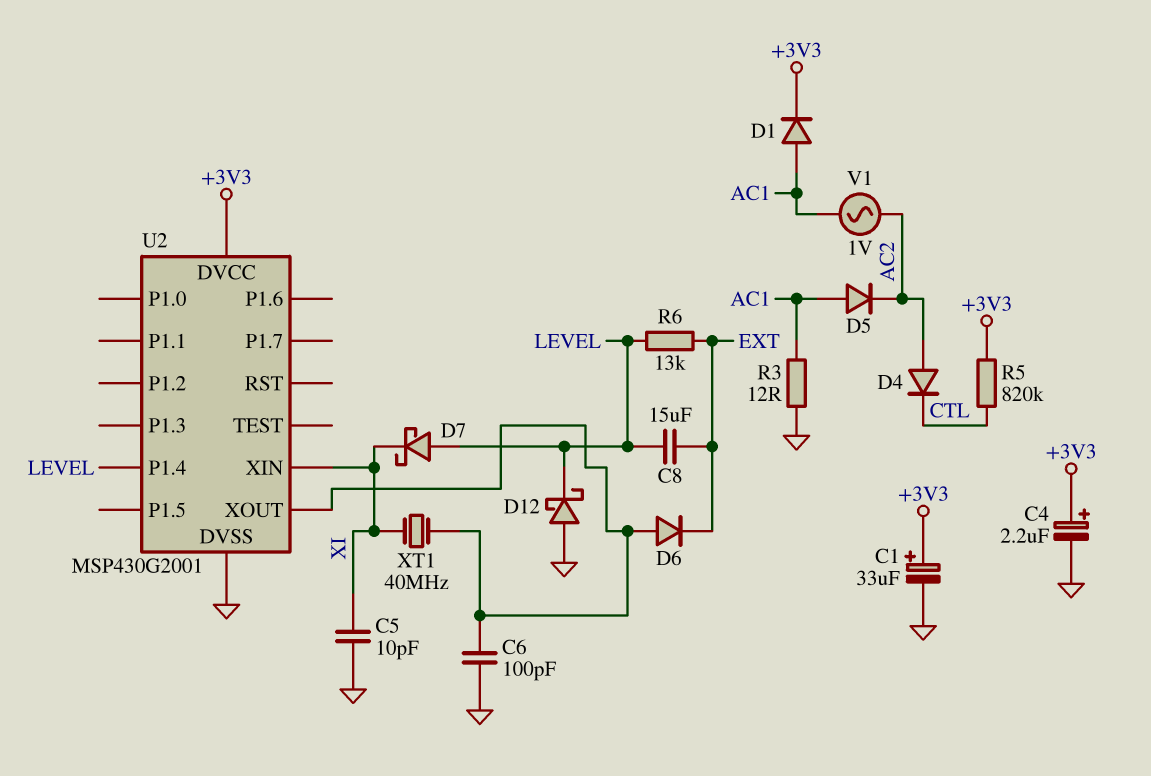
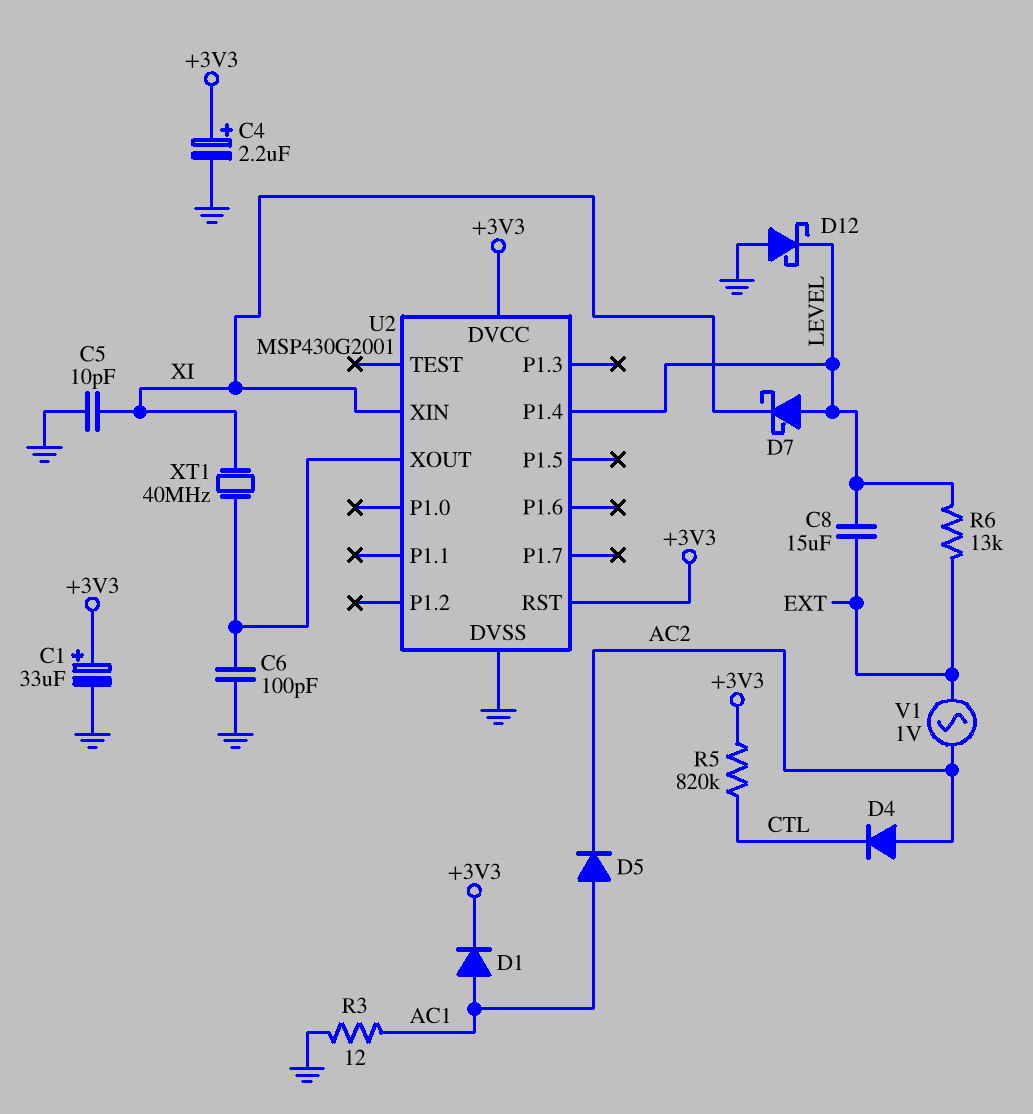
D6: diode (A U2/XOUT, K EXT) -> none
U2 pin RST: none -> +3V3
V1: AC 1V (AC1, AC2) -> AC 1V (AC2, EXT)

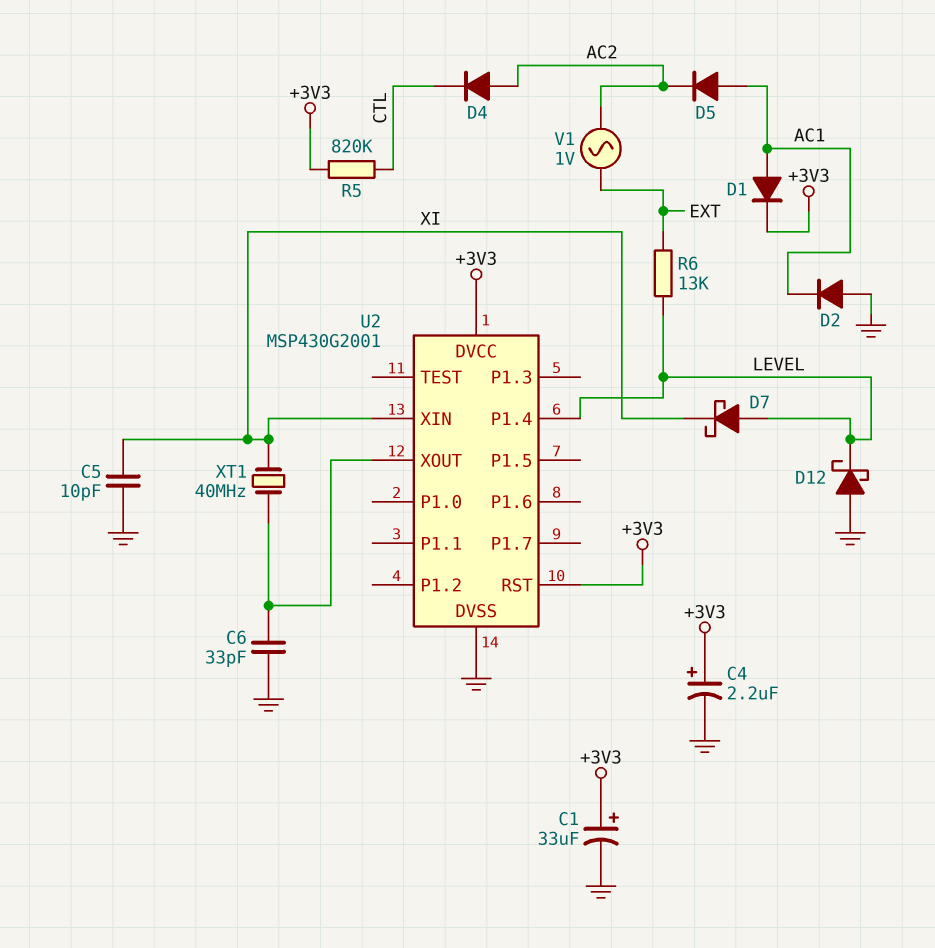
C6: 100pF (GND, U2/XOUT) -> 33pF (GND, U2/XOUT)
C8: 15uF (EXT, LEVEL) -> none
D2: none -> diode (A GND, K AC1)
R3: 12 (AC1, GND) -> none

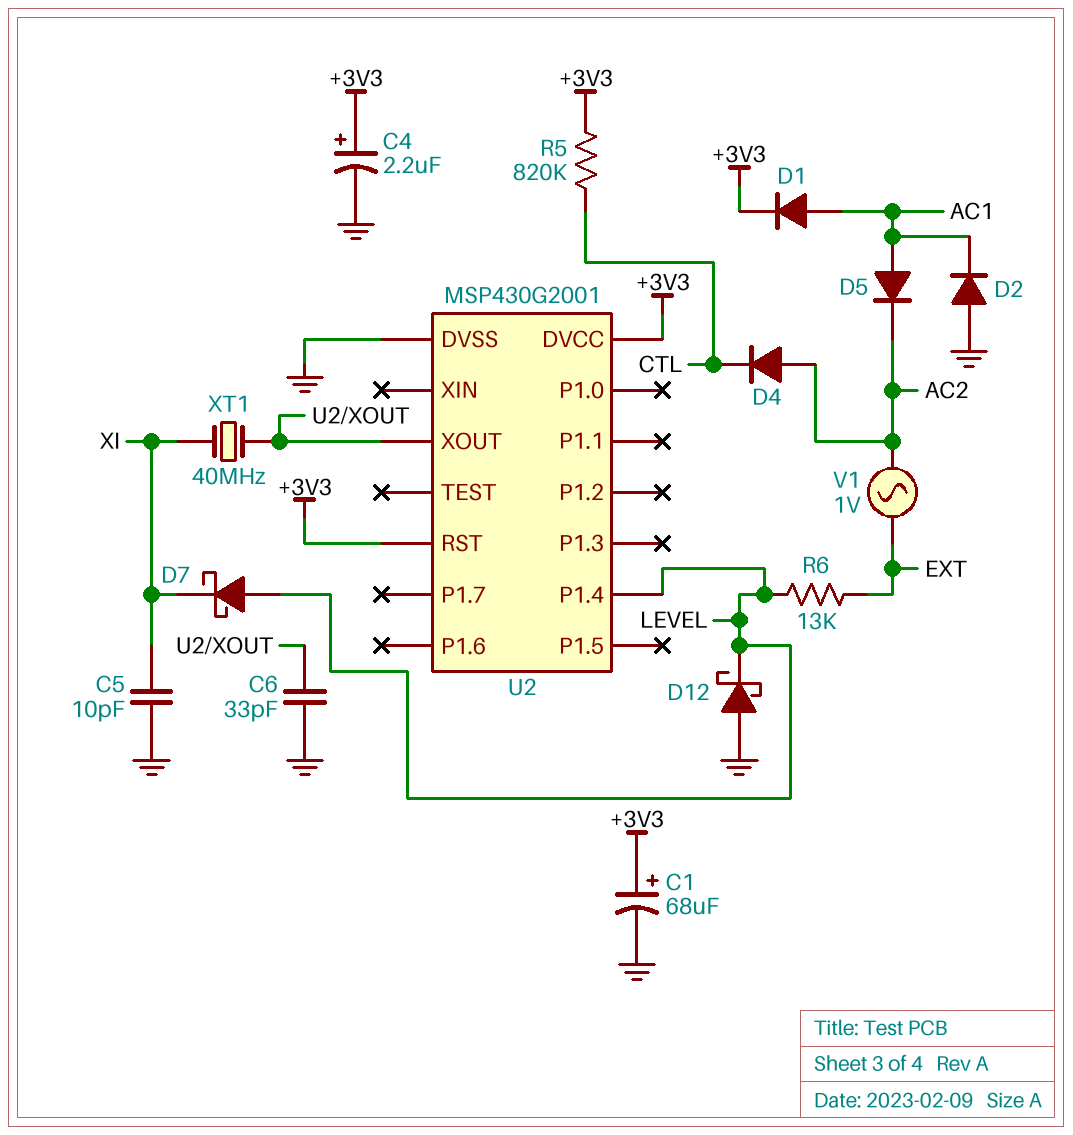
C1: 33uF (plus +3V3, minus GND) -> 68uF (plus +3V3, minus GND)
U2 pin XIN: XI -> none

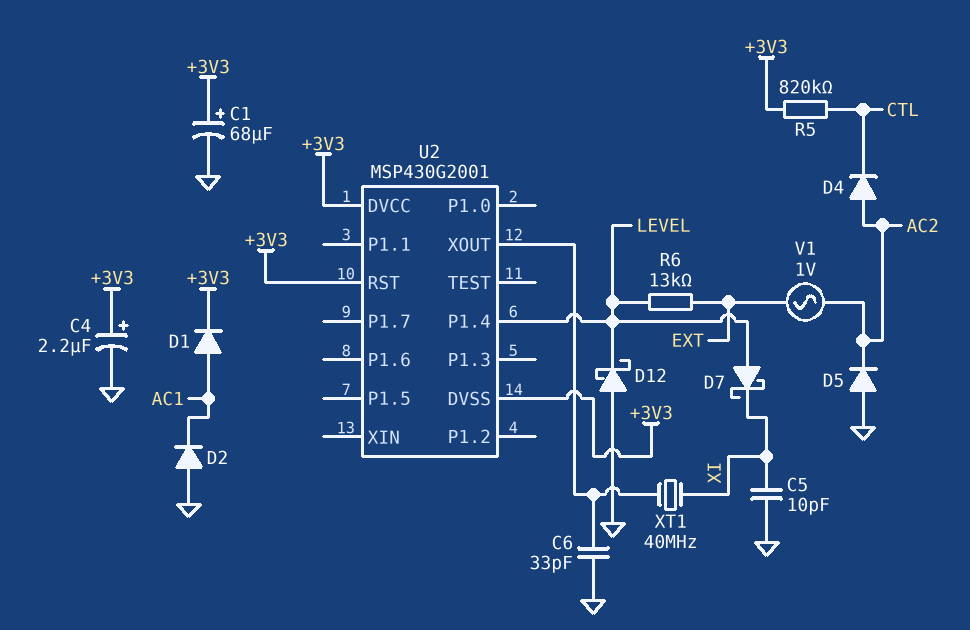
D5: diode (A AC1, K AC2) -> diode (A GND, K AC2)
U2 pin DVSS: GND -> +3V3

